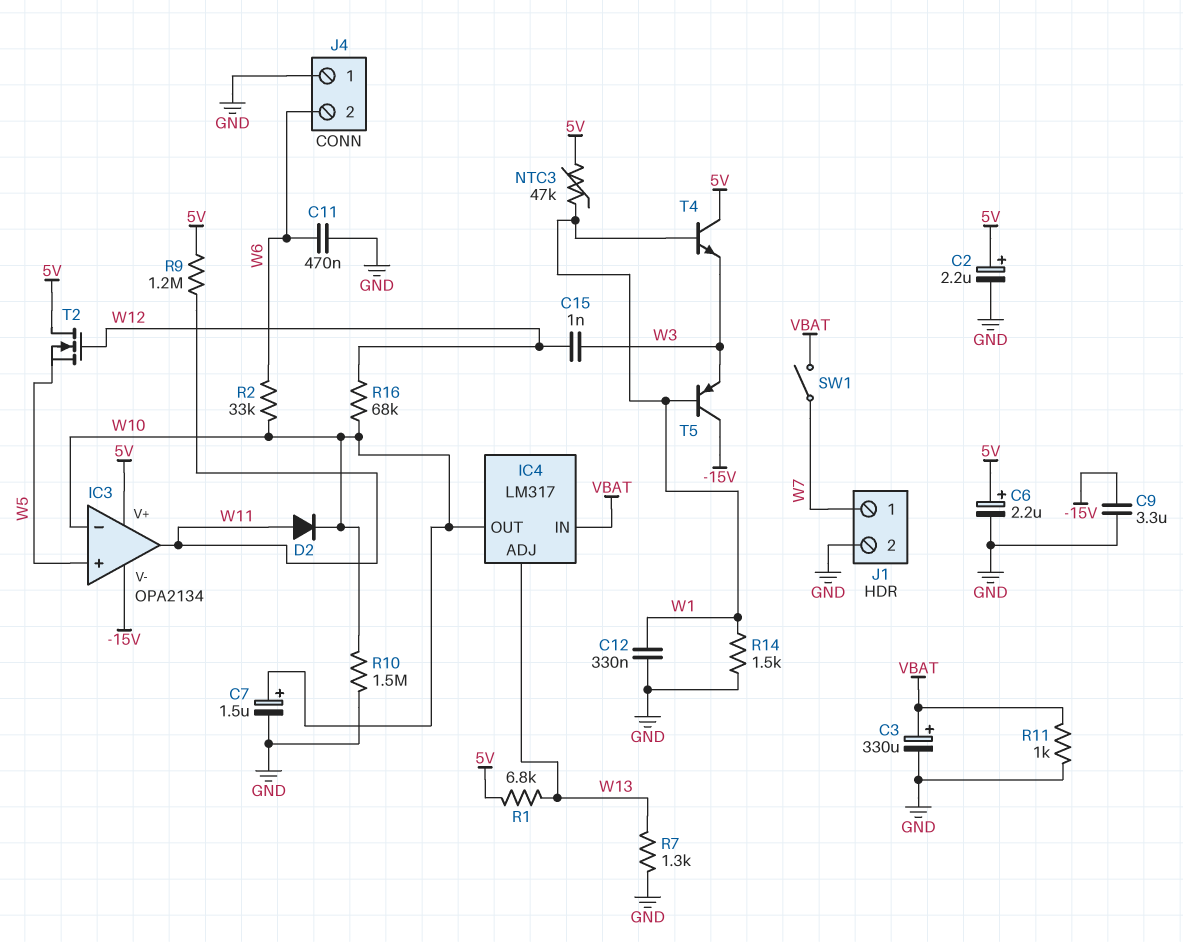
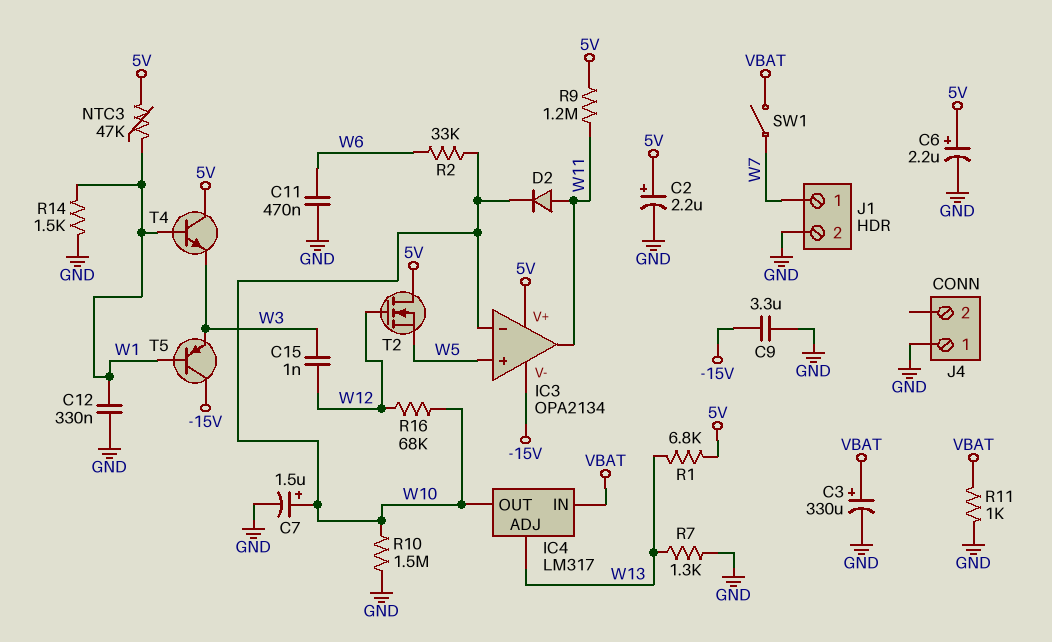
J4 pin 2: W6 -> none

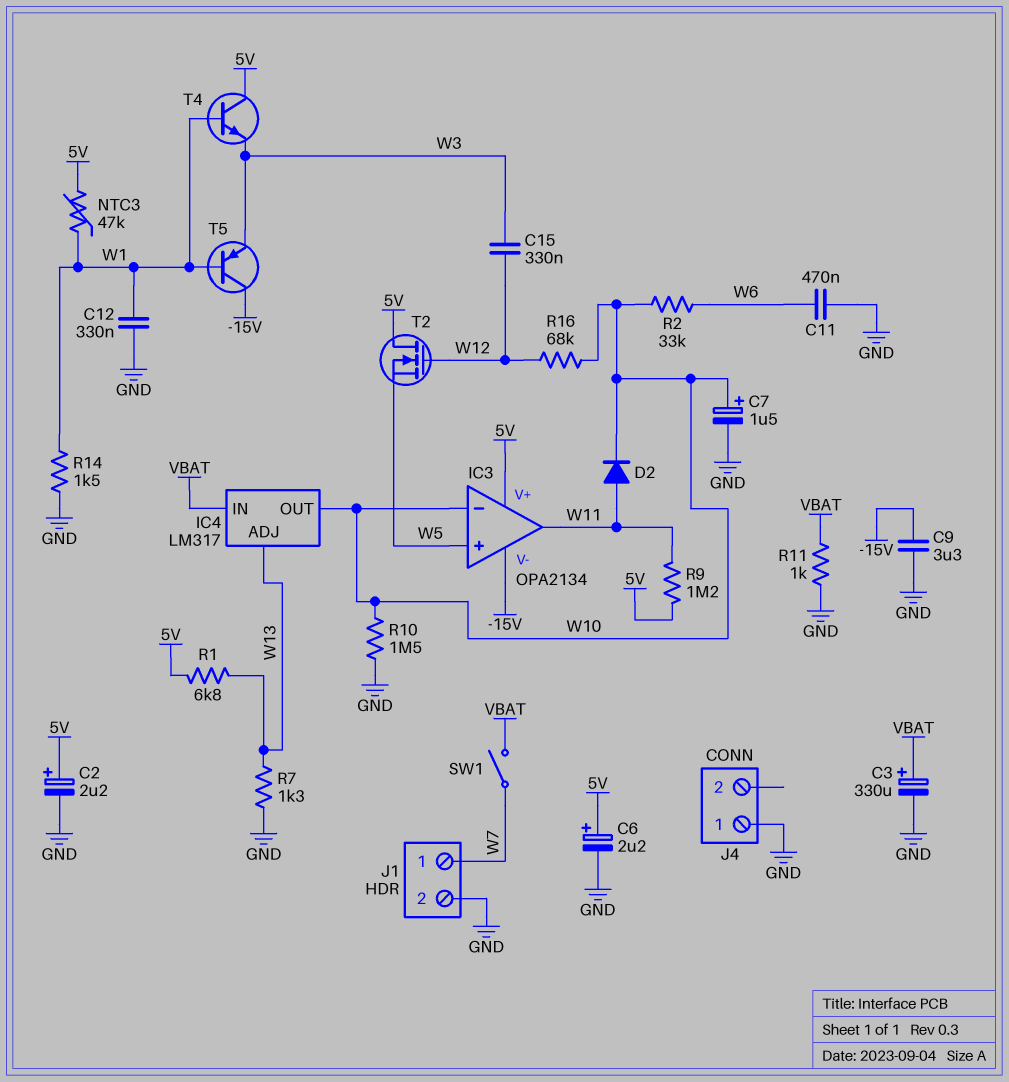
C15: 1nF (W3, W12) -> 330nF (W3, W12)

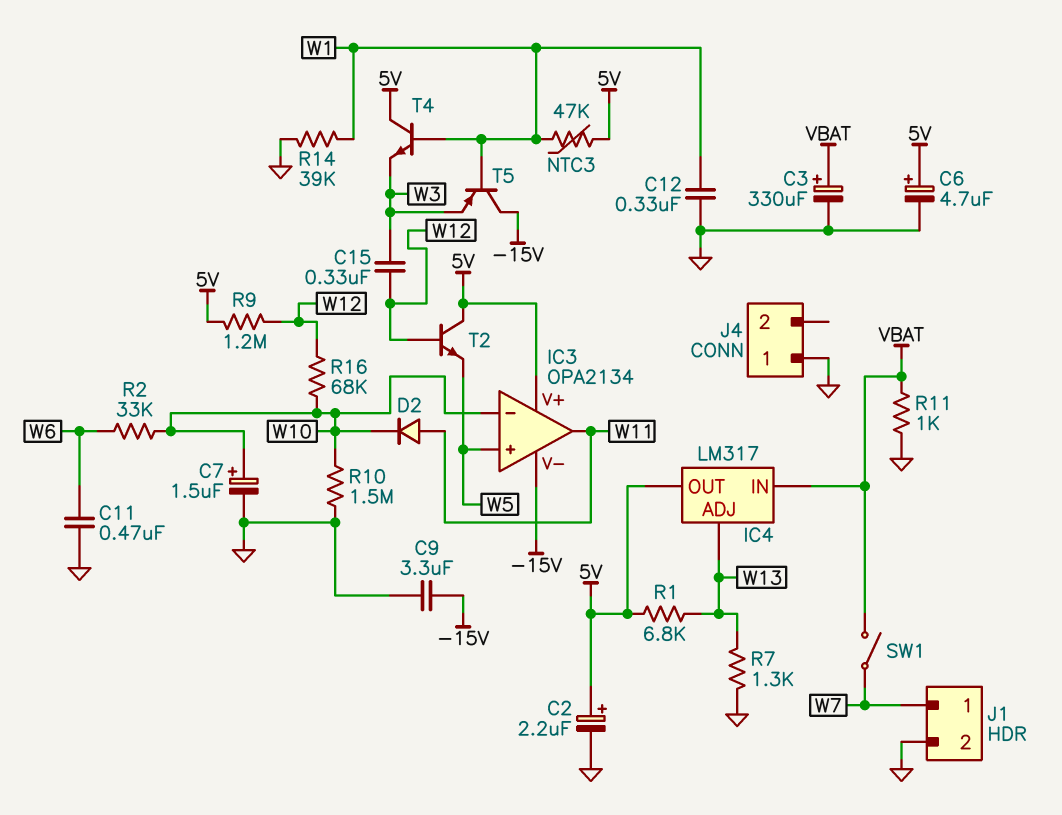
C6: 2.2uF (plus 5V, minus GND) -> 4.7uF (plus 5V, minus GND)
IC4 pin OUT: W10 -> 5V
R9: 1.2M (5V, W11) -> 1.2M (5V, W12)
R14: 1.5k (GND, W1) -> 39k (GND, W1)
T2: NMOS (G W12, D 5V, S W5) -> NPN (B W12, C 5V, E W5)

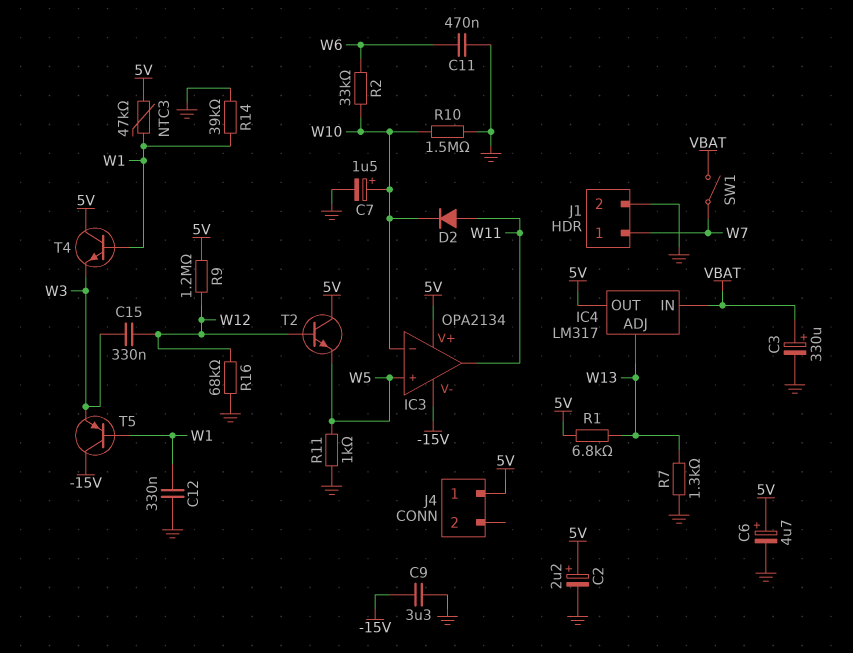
J4 pin 1: GND -> 5V
R11: 1k (GND, VBAT) -> 1k (GND, W5)
R16: 68k (W10, W12) -> 68k (GND, W12)

